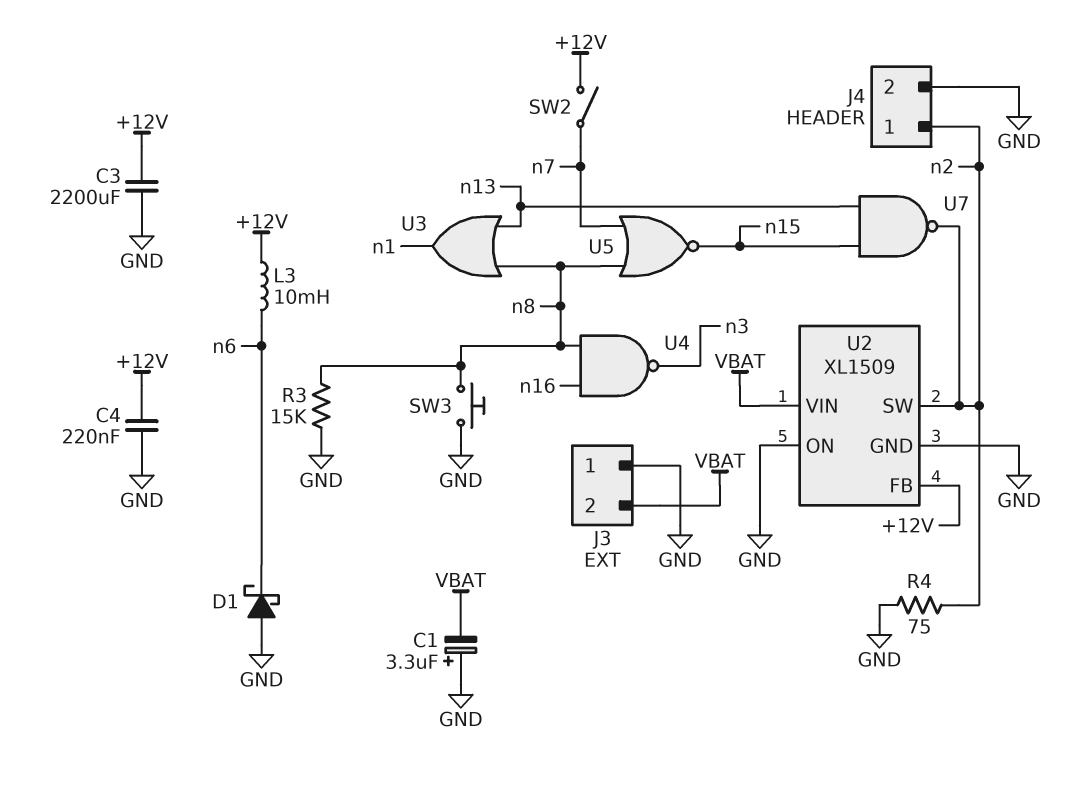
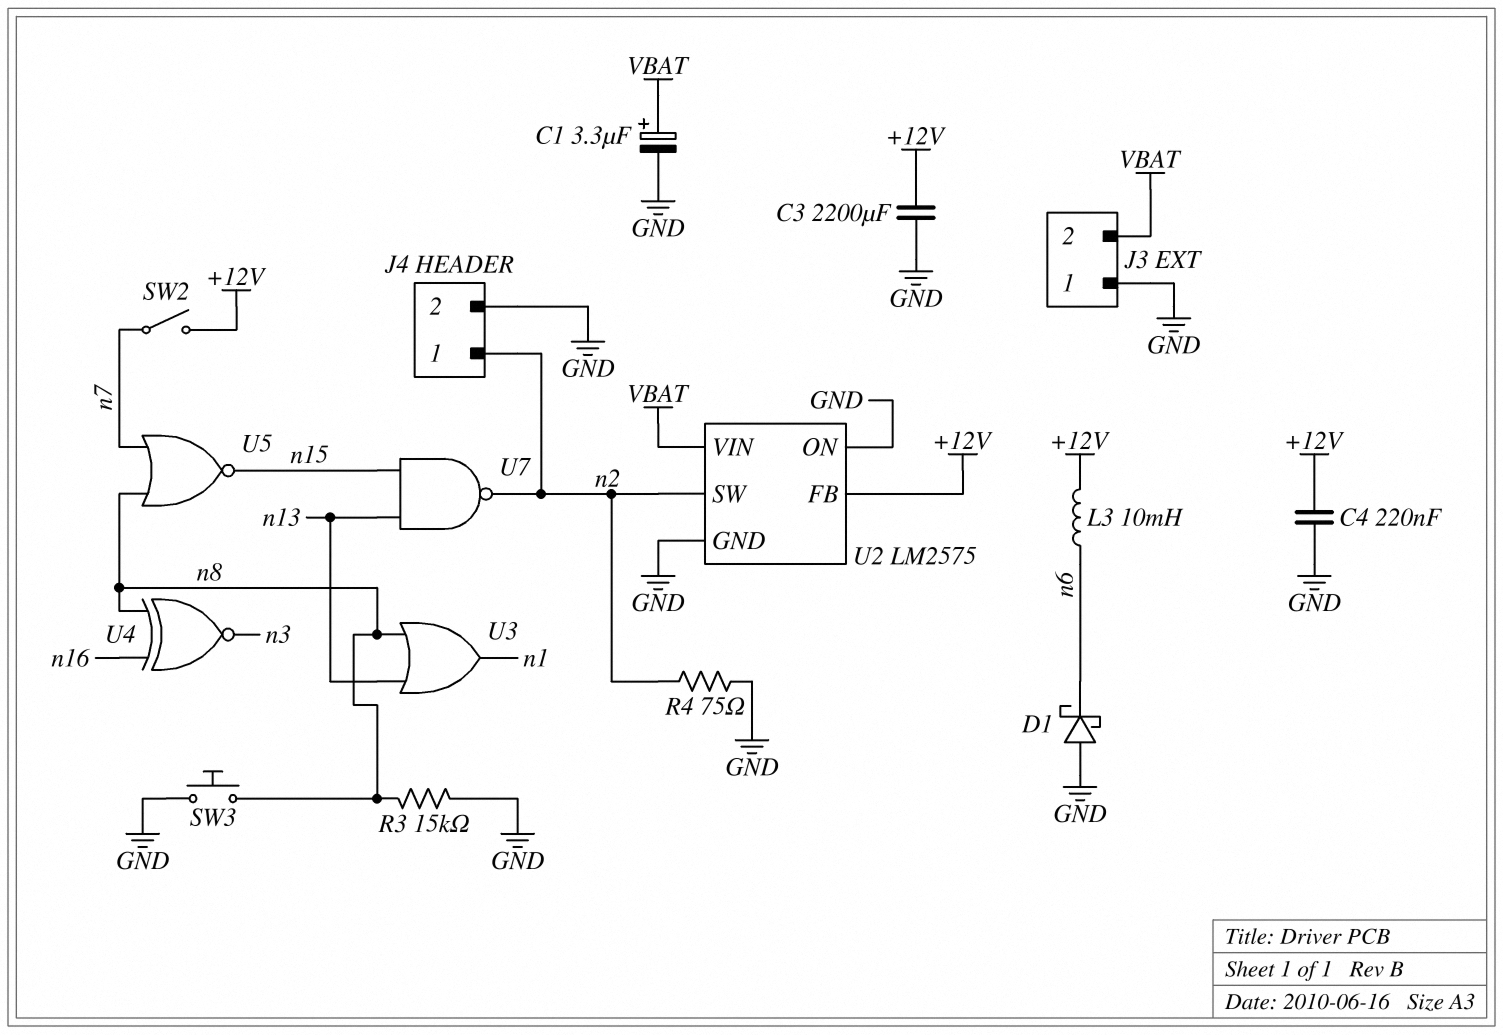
C1: 3.3uF (plus GND, minus VBAT) -> 3.3uF (plus VBAT, minus GND)
U2: XL1509 -> LM2575
U4: NAND (in n8, in n16, out n3) -> XNOR (in n8, in n16, out n3)

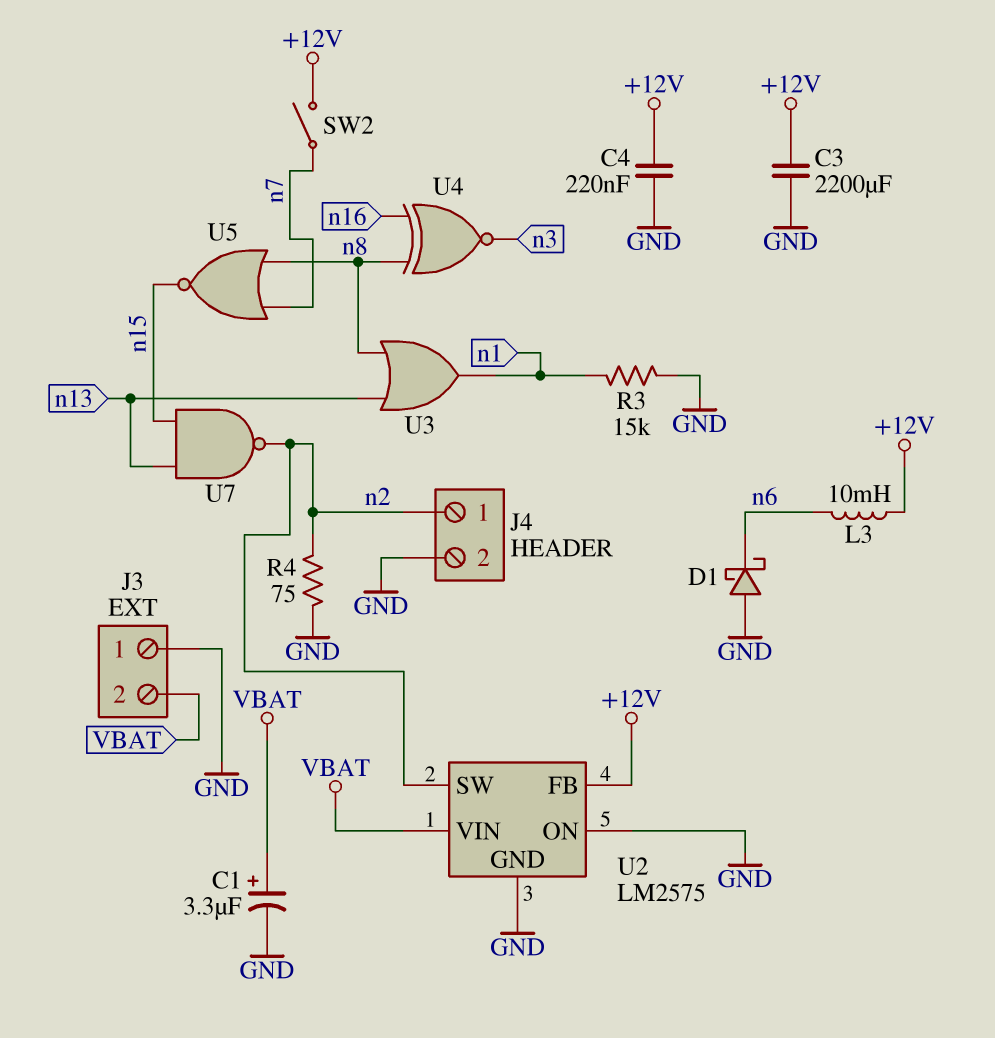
R3: 15k (GND, n8) -> 15k (GND, n1)
SW3: button (GND, n8) -> none

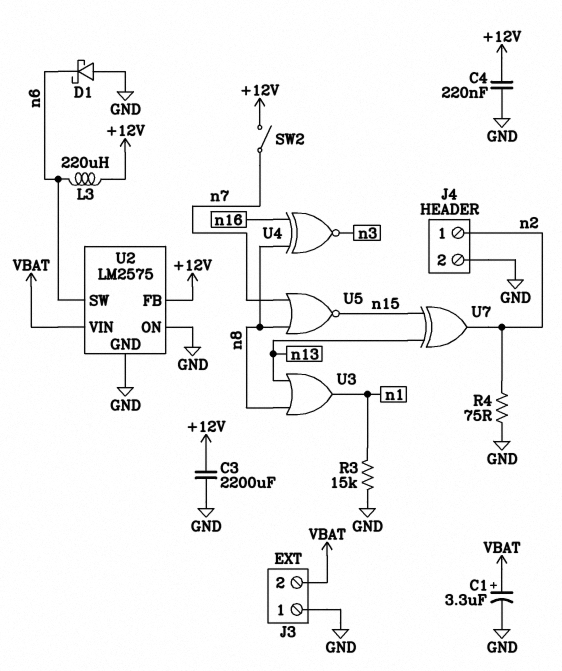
L3: 10mH (+12V, n6) -> 220uH (+12V, n6)
U2 pin SW: n2 -> n6
U7: NAND (in n13, in n15, out n2) -> XOR (in n13, in n15, out n2)

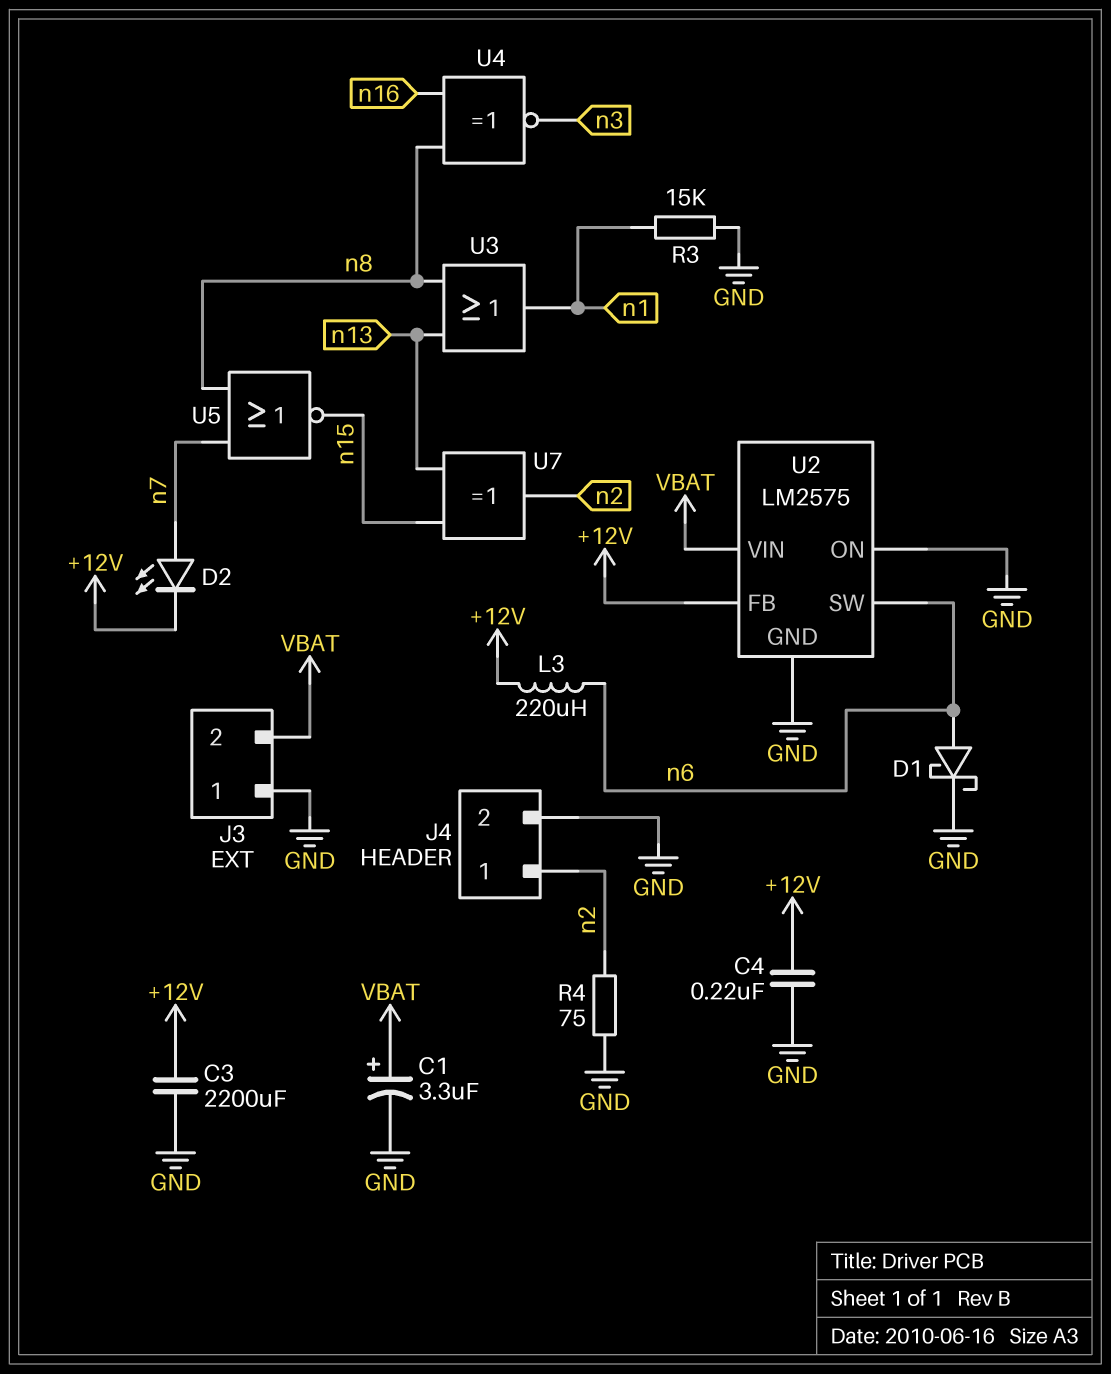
D1: schottky (A GND, K n6) -> schottky (A n6, K GND)
D2: none -> LED (A n7, K +12V)
SW2: switch (+12V, n7) -> none

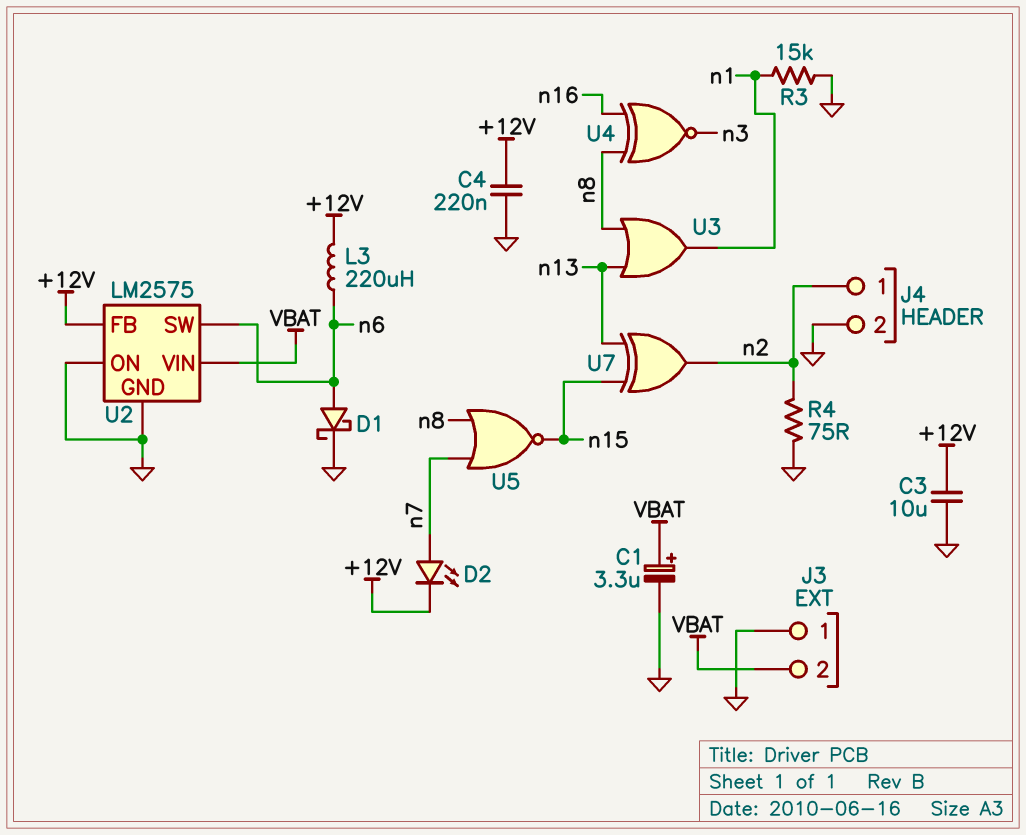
C3: 2200uF (+12V, GND) -> 10uF (+12V, GND)

